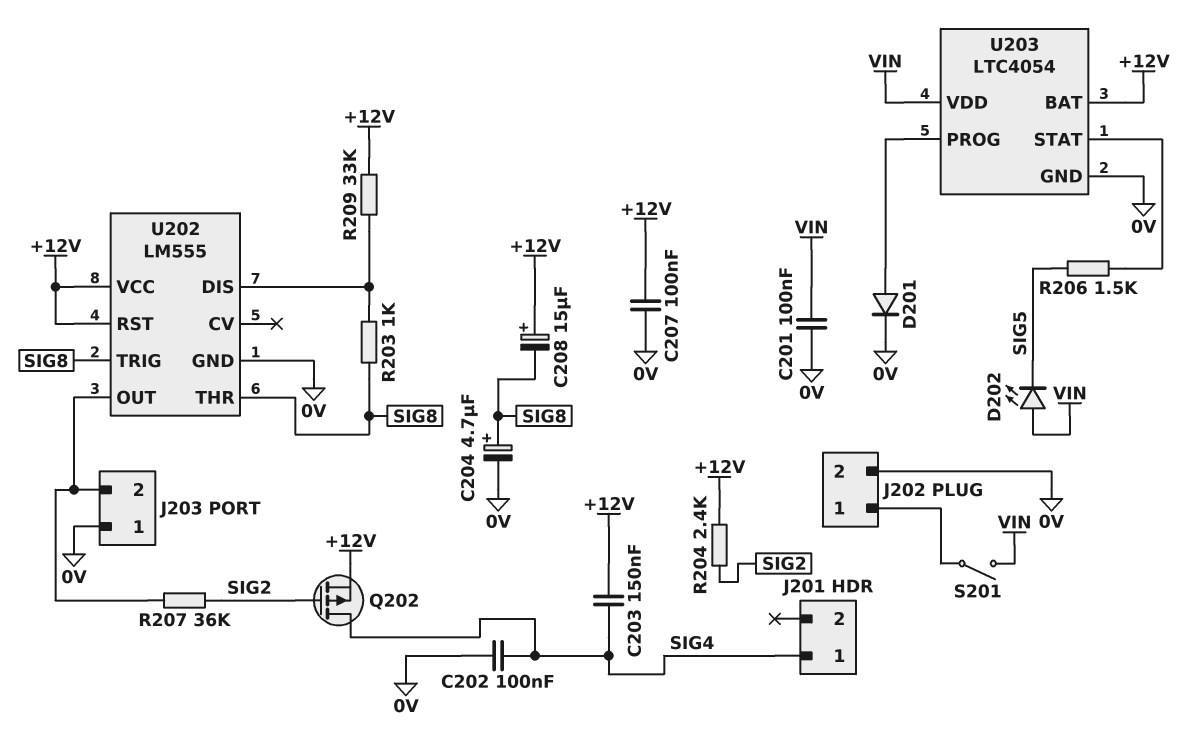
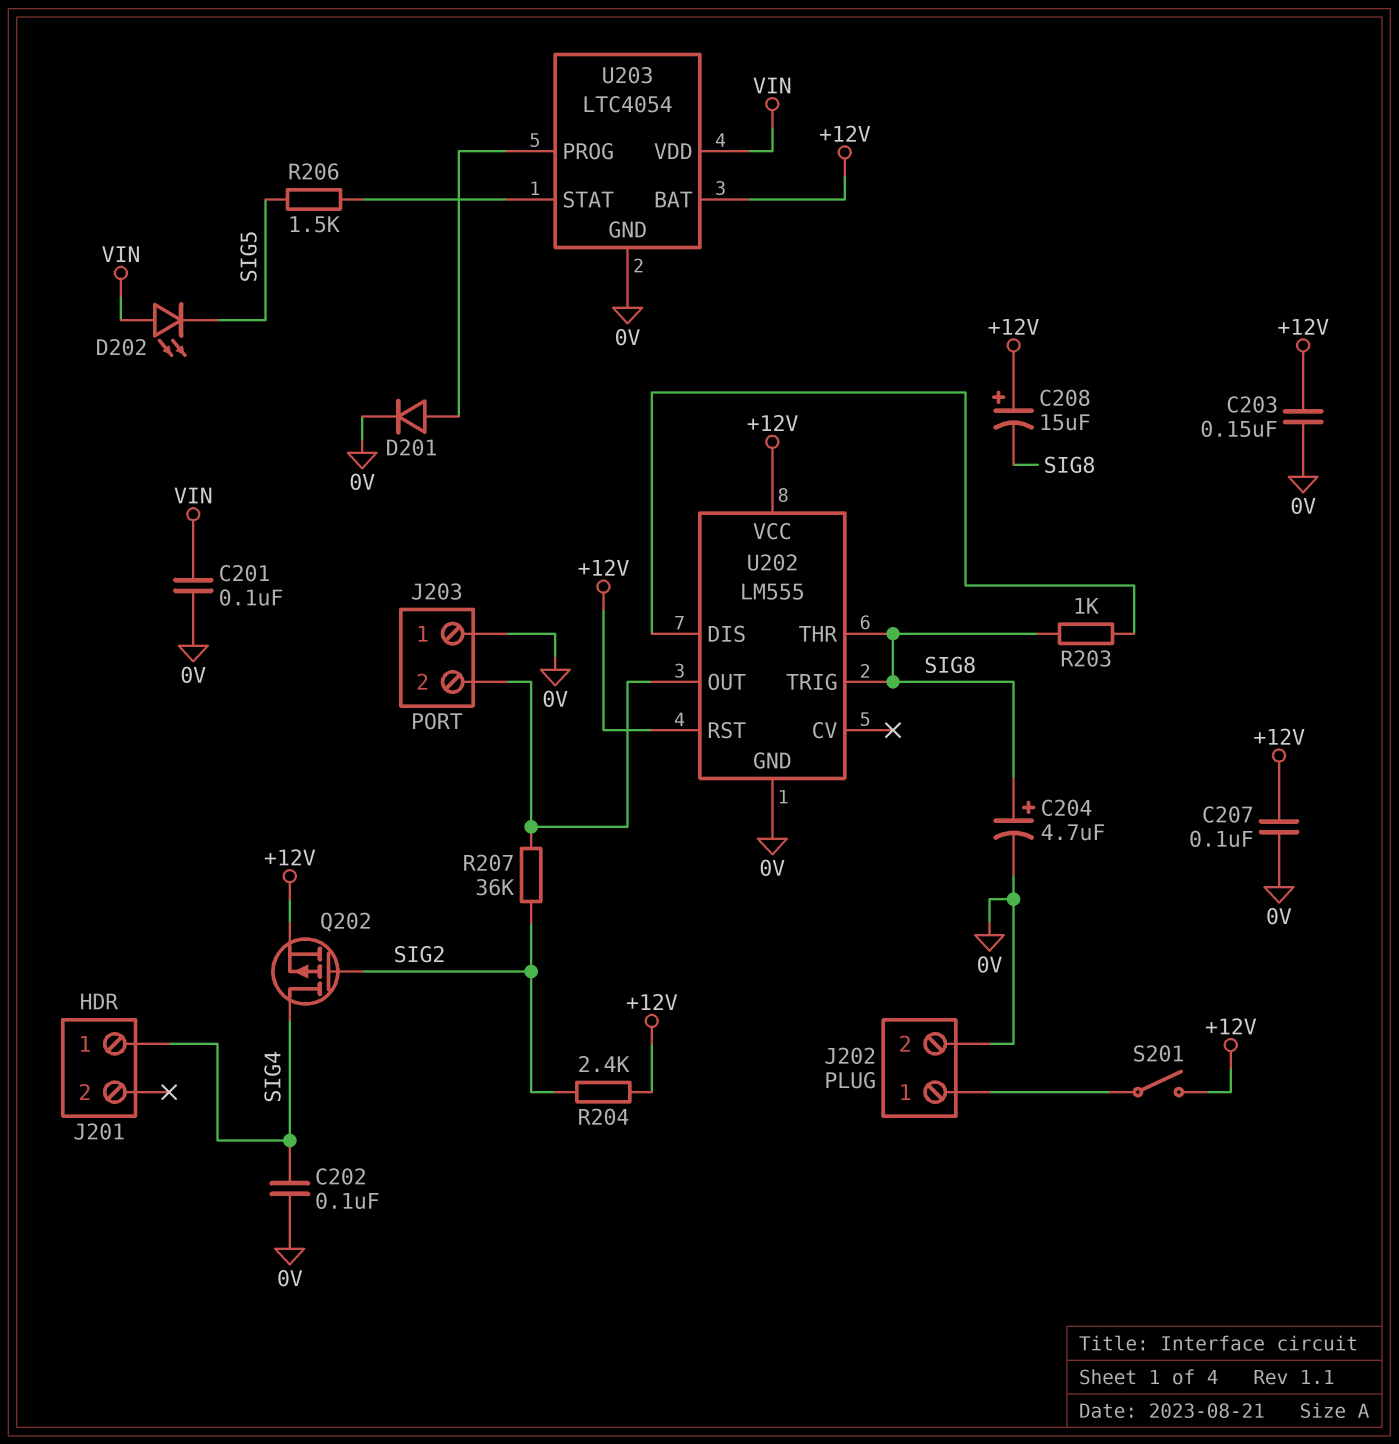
C203: 150nF (+12V, SIG4) -> 150nF (+12V, 0V)
R209: 33k (+12V, U202/DIS) -> none
S201: switch (J202/1, VIN) -> switch (+12V, J202/1)

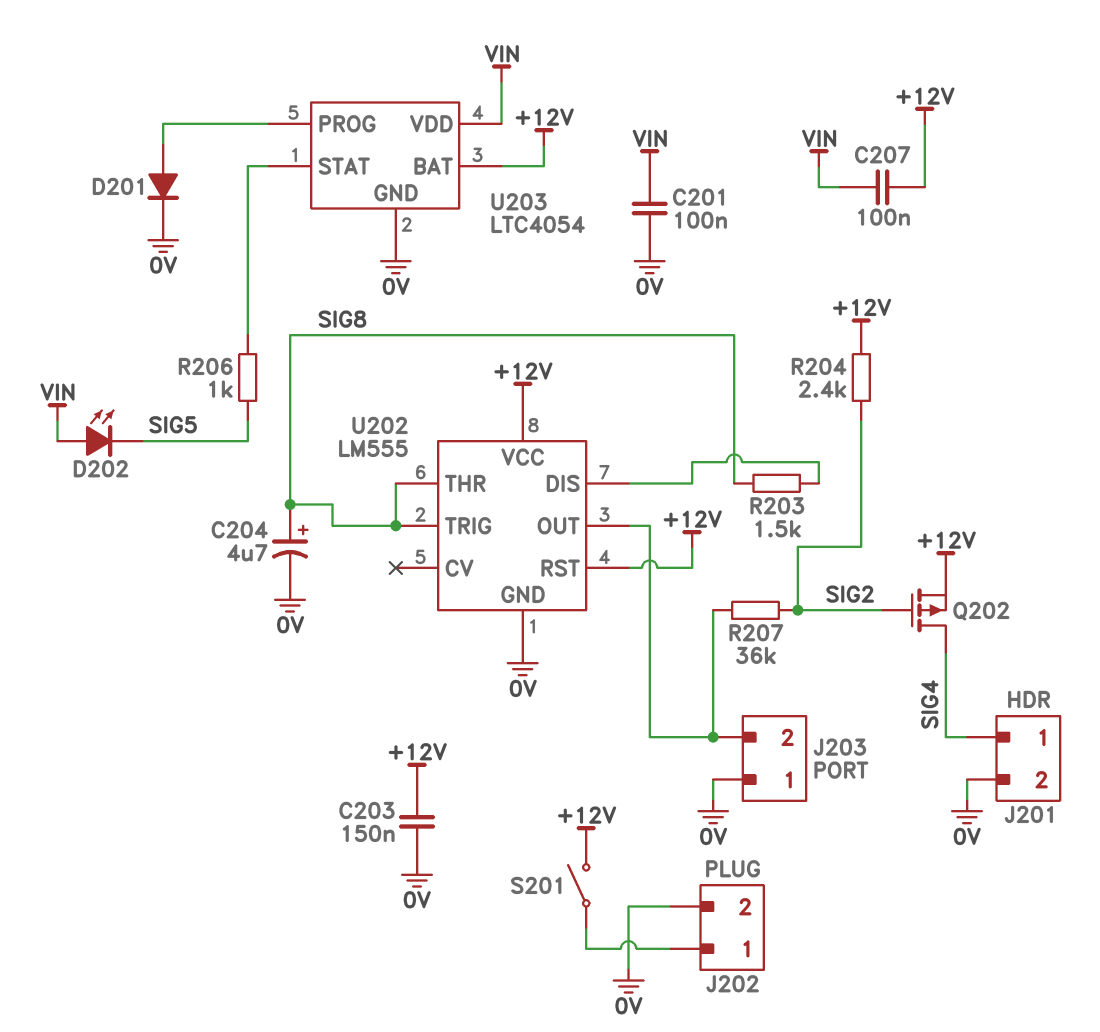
C202: 100nF (0V, SIG4) -> none
C207: 100nF (+12V, 0V) -> 100nF (+12V, VIN)
C208: 15uF (plus +12V, minus SIG8) -> none
J201 pin 2: none -> 0V
R203: 1k (SIG8, U202/DIS) -> 1.5k (SIG8, U202/DIS)
R206: 1.5k (SIG5, U203/STAT) -> 1k (SIG5, U203/STAT)

